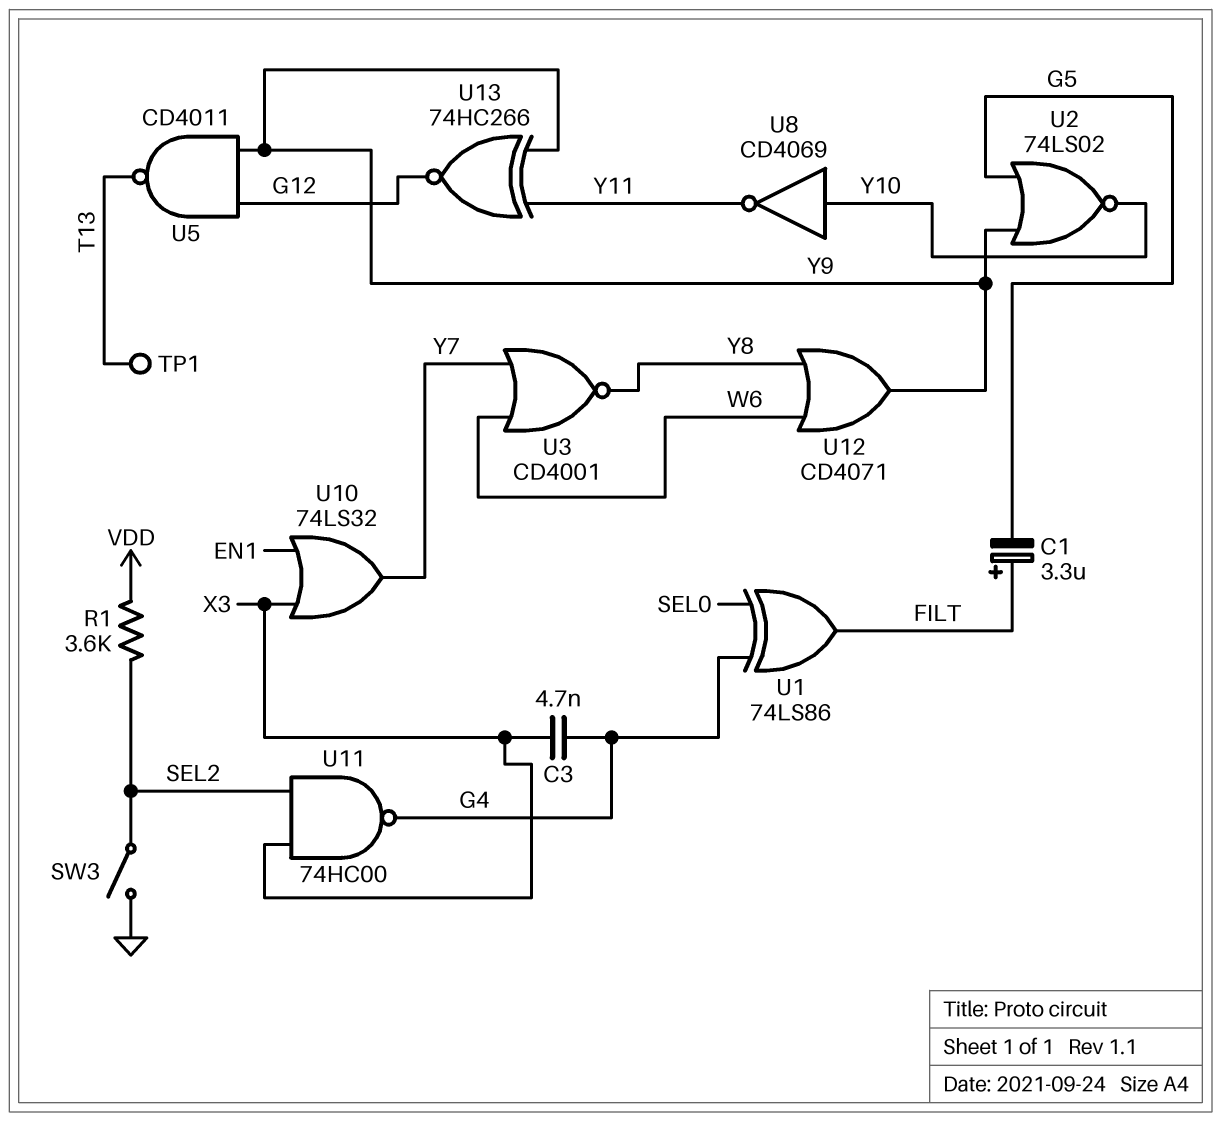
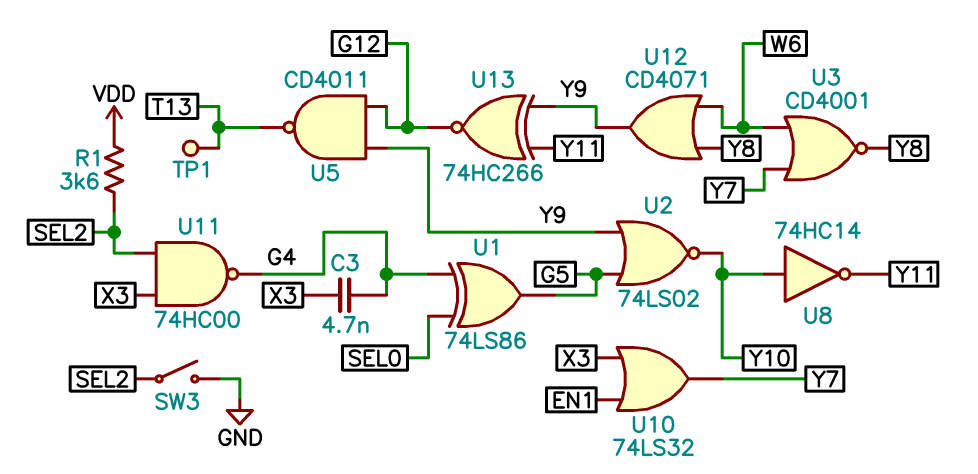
C1: 3.3uF (plus FILT, minus G5) -> none
U1: XOR 74LS86 (in G4, in SEL0, out FILT) -> XOR 74LS86 (in G4, in SEL0, out G5)
U8: NOT CD4069 (in Y10, out Y11) -> NOT 74HC14 (in Y10, out Y11)

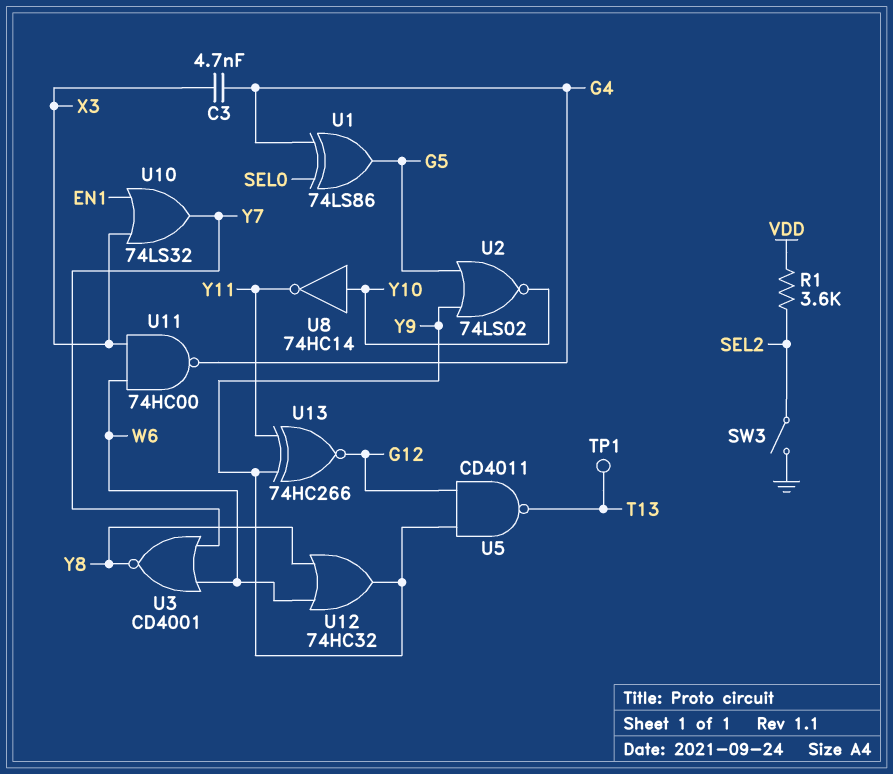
U11: NAND 74HC00 (in SEL2, in X3, out G4) -> NAND 74HC00 (in W6, in X3, out G4)
U12: OR CD4071 (in W6, in Y8, out Y9) -> OR 74HC32 (in W6, in Y8, out Y9)

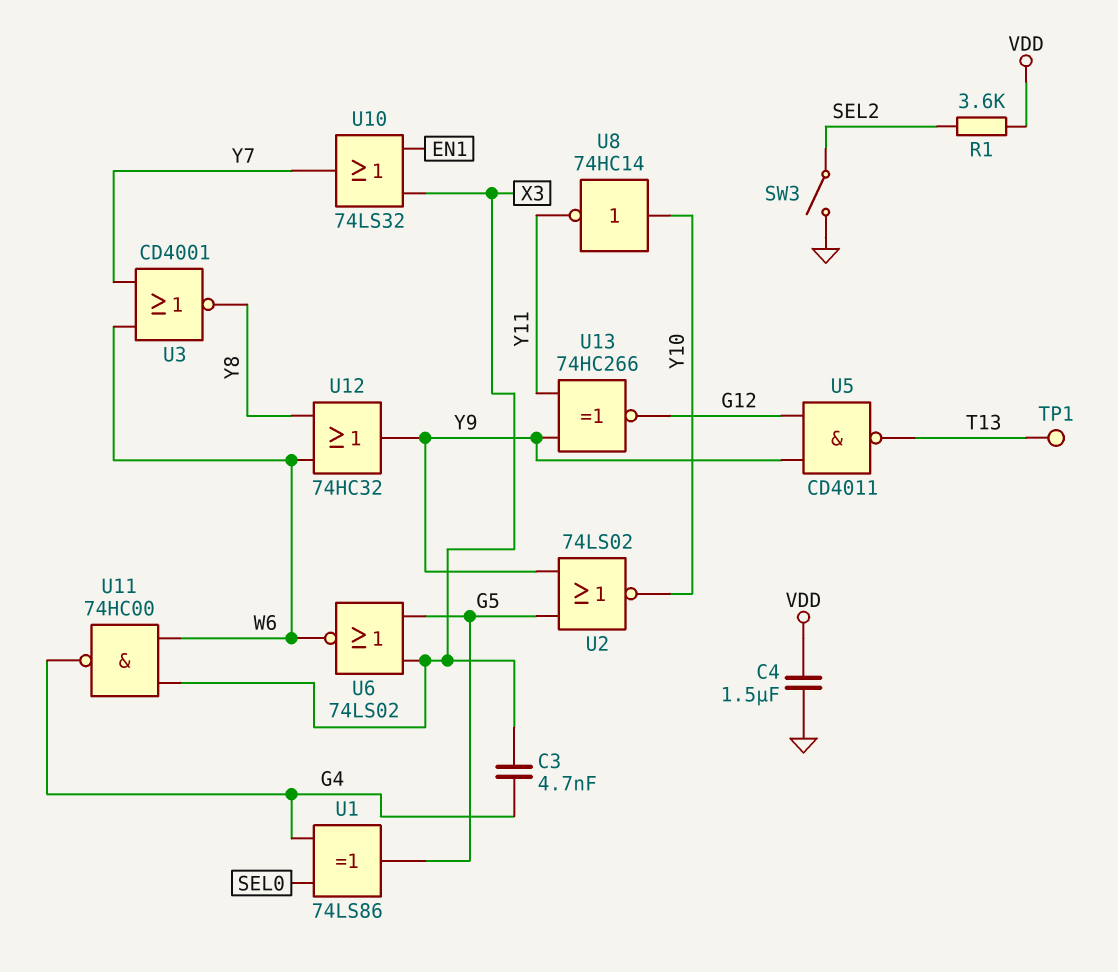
C4: none -> 1.5uF (GND, VDD)
U6: none -> NOR 74LS02 (in G5, in X3, out W6)

